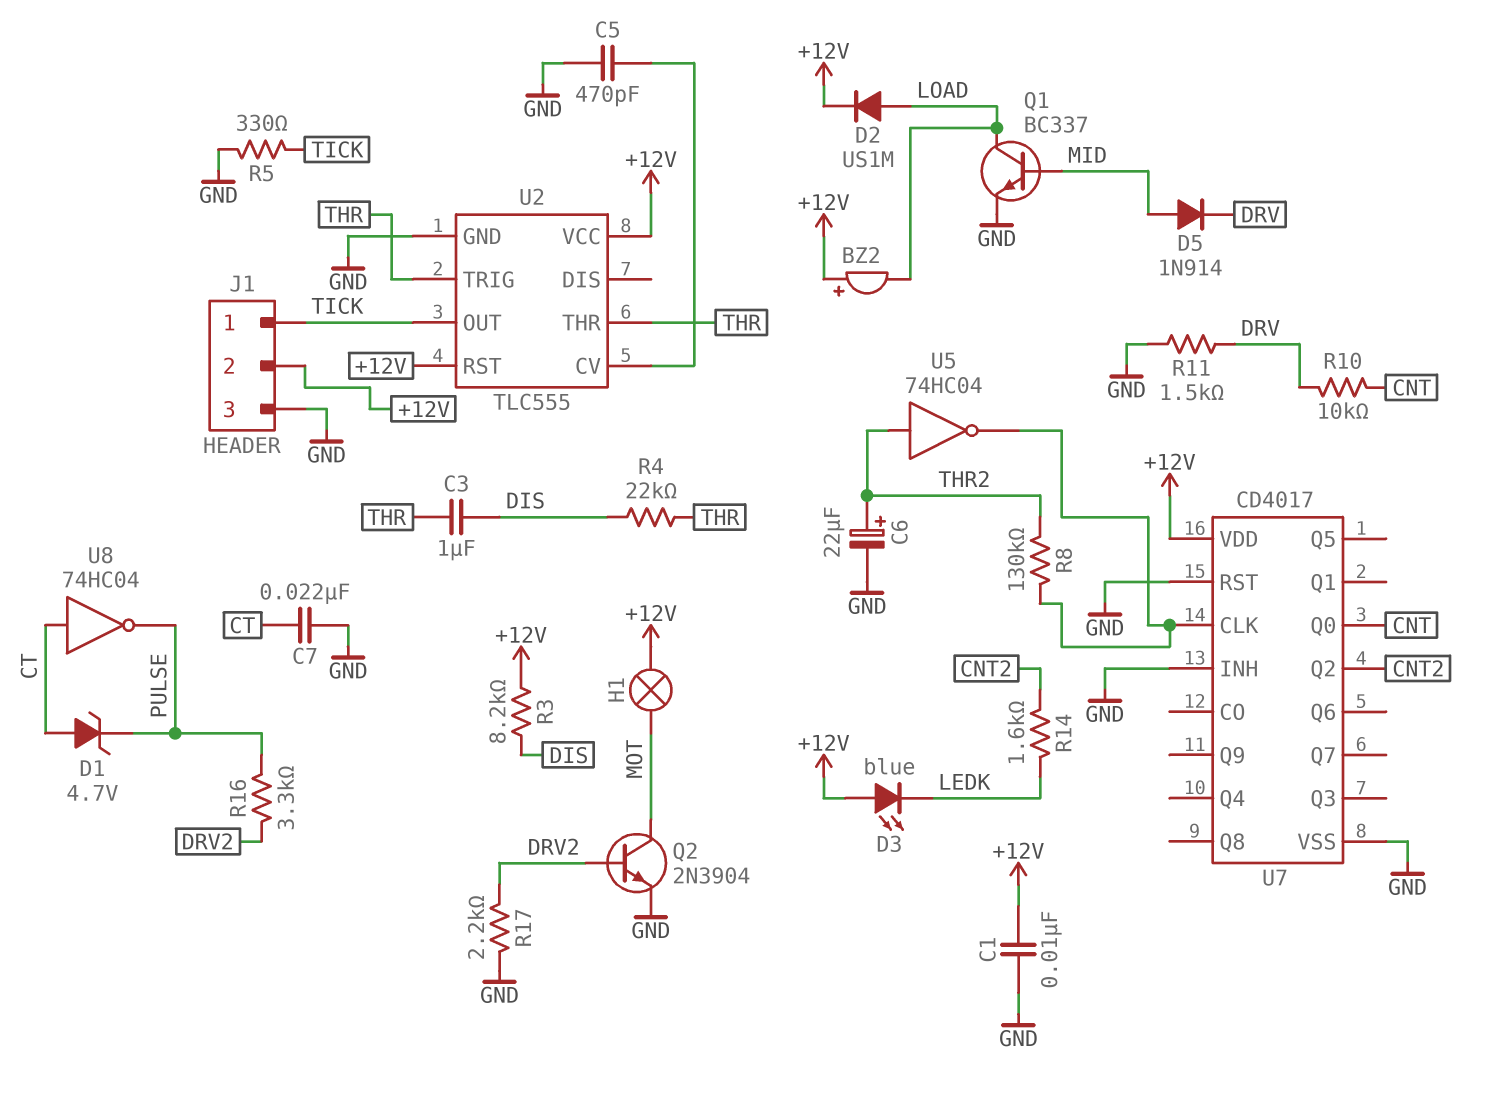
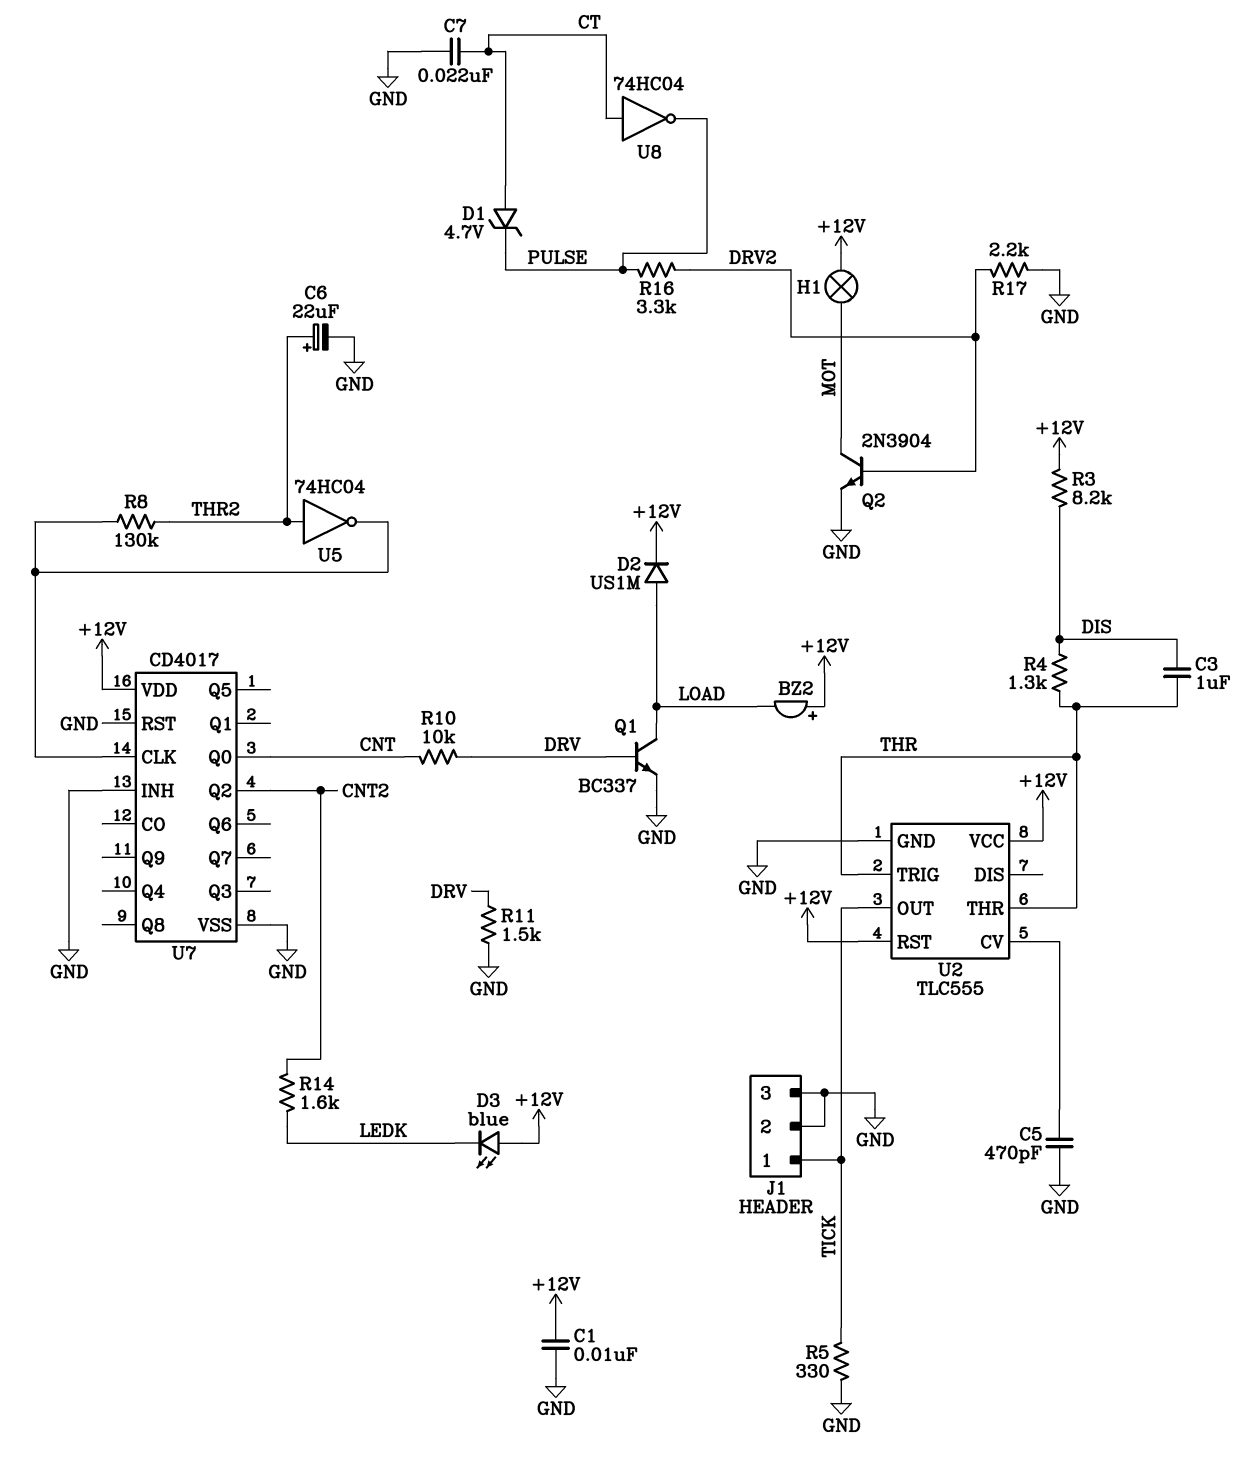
D5: diode 1N914 (A MID, K DRV) -> none
J1 pin 2: +12V -> GND
Q1: NPN BC337 (B MID, C LOAD, E GND) -> NPN BC337 (B DRV, C LOAD, E GND)
R4: 22k (DIS, THR) -> 1.3k (DIS, THR)

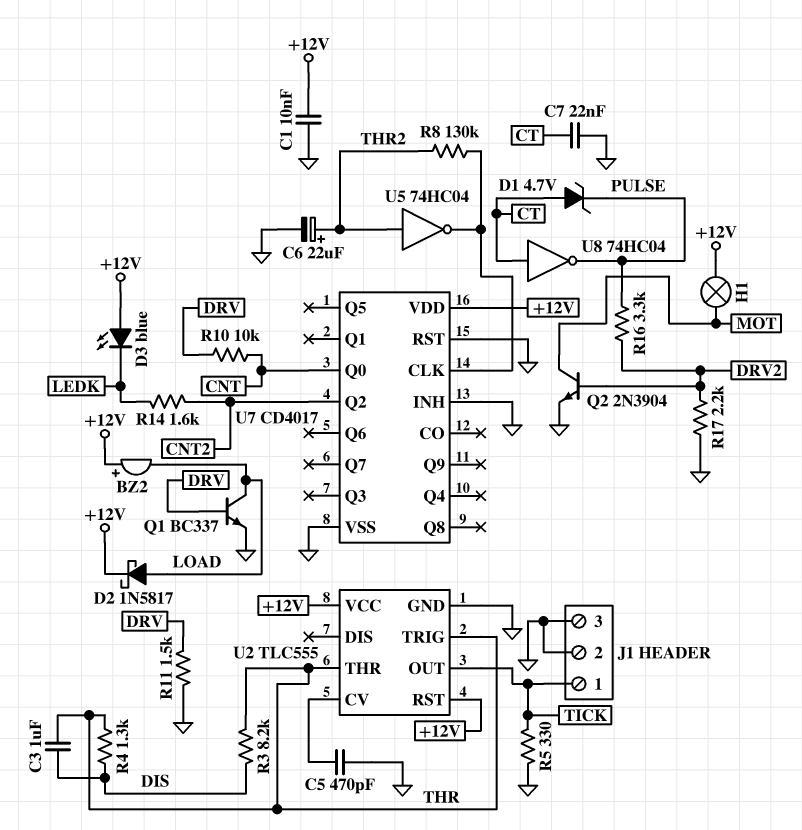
D2: diode US1M (A LOAD, K +12V) -> schottky 1N5817 (A LOAD, K +12V)
R3: 8.2k (+12V, DIS) -> 8.2k (DIS, THR)

